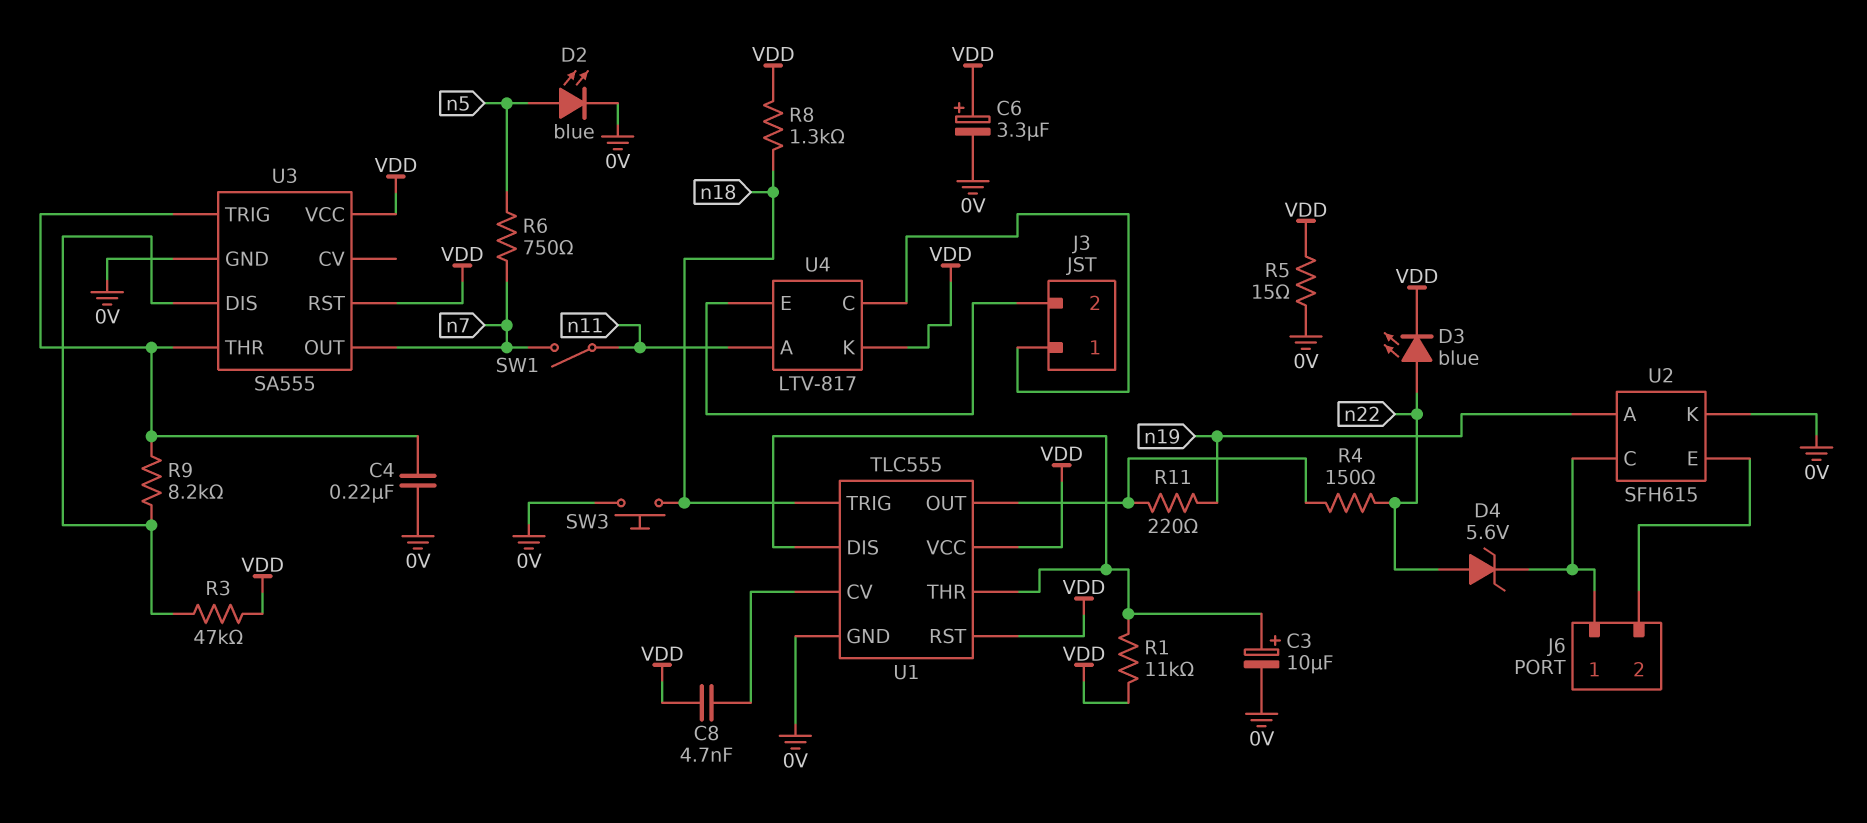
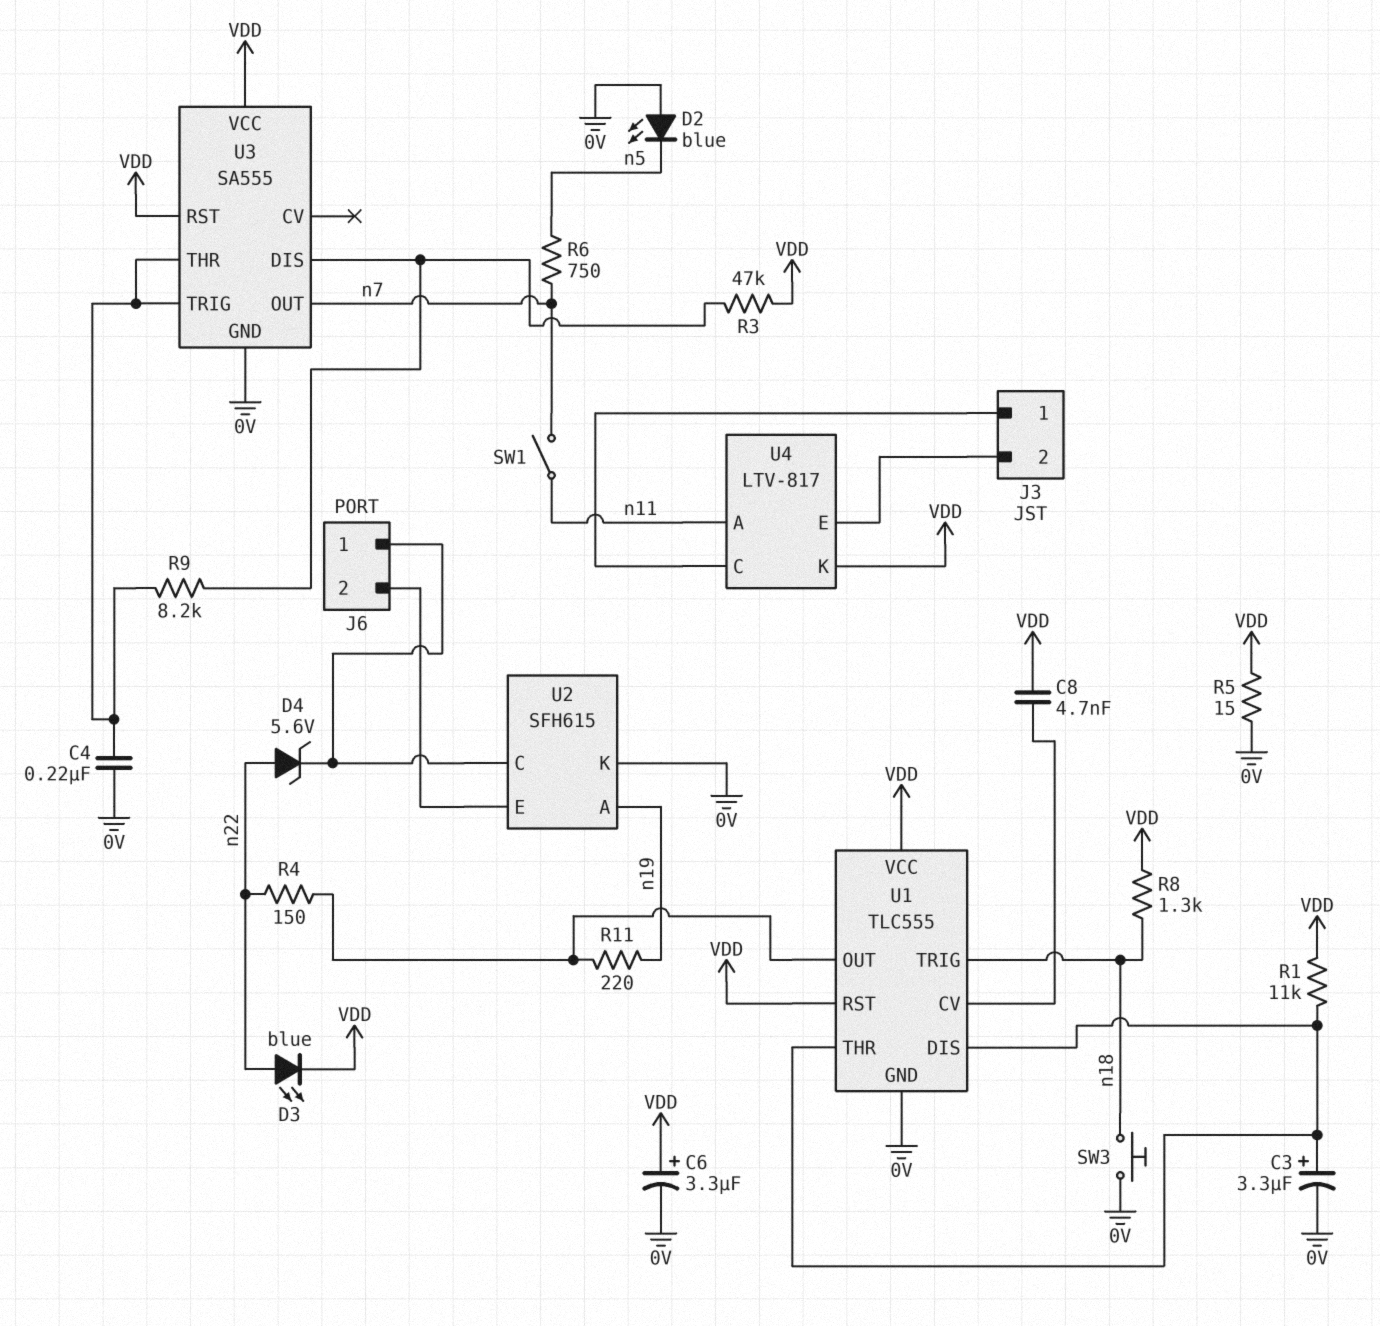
C3: 10uF (plus U1/DIS, minus 0V) -> 3.3uF (plus U1/DIS, minus 0V)
D2: LED blue (A n5, K 0V) -> LED blue (A 0V, K n5)

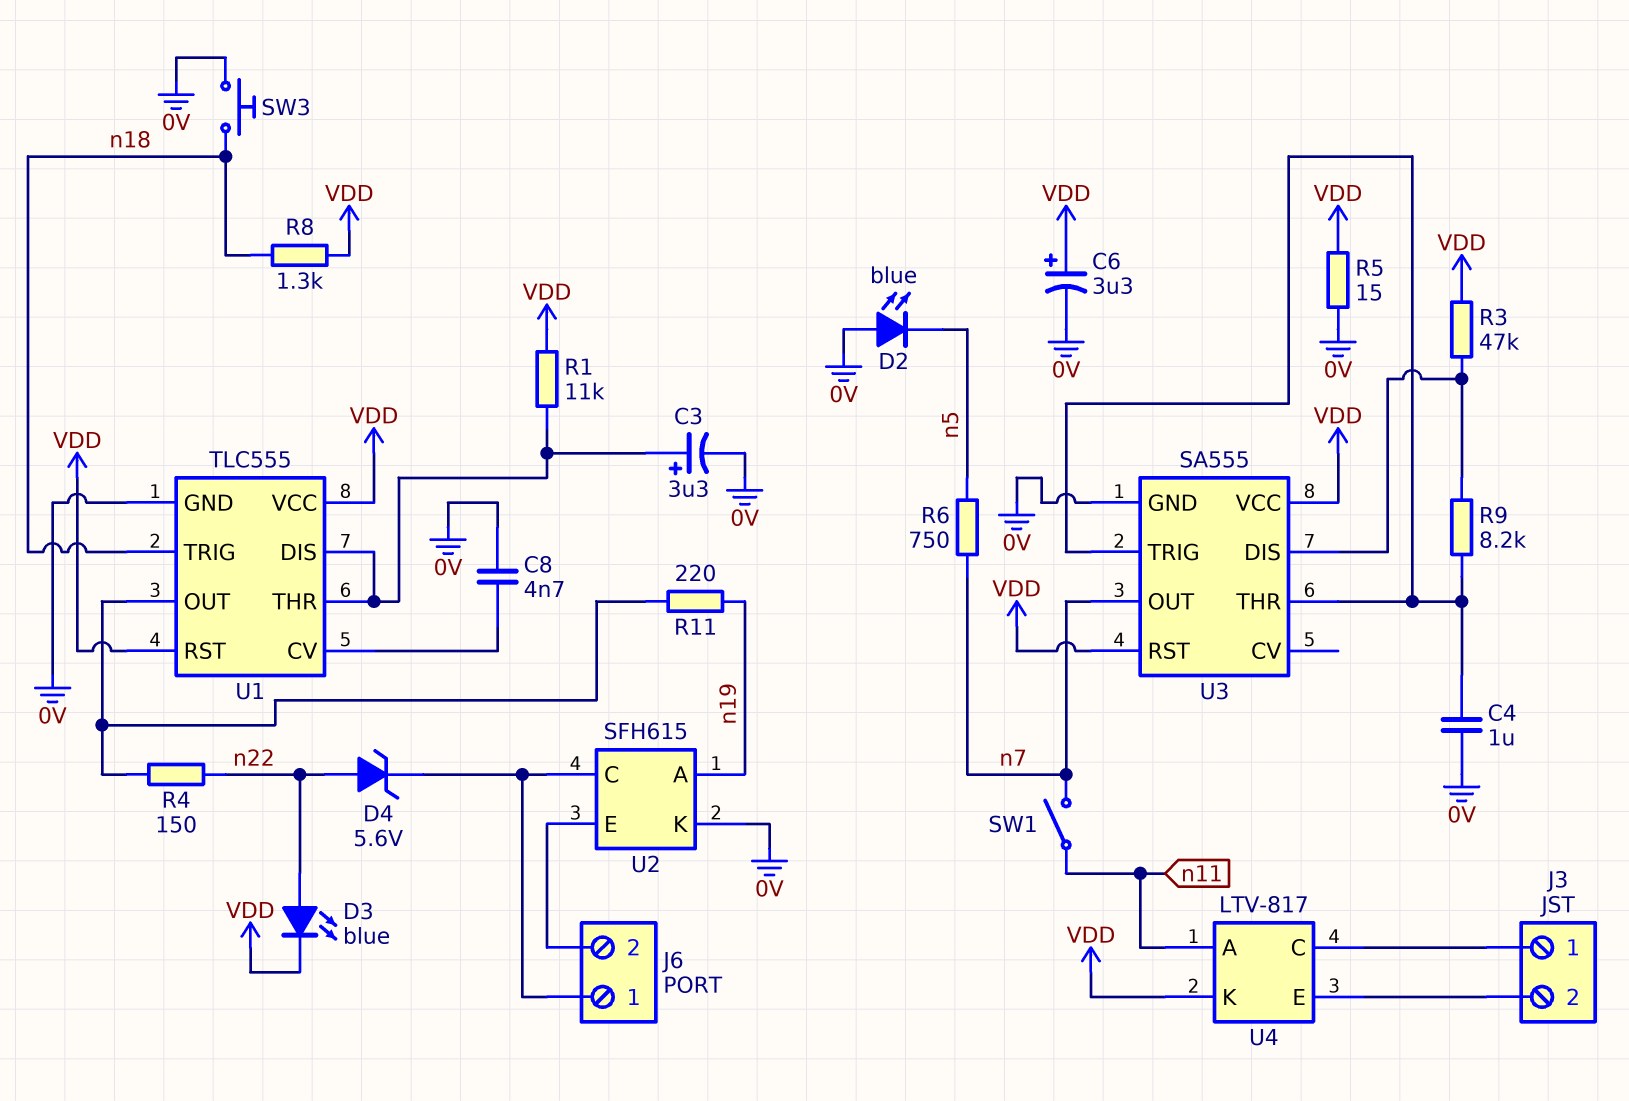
C4: 220nF (0V, U3/THR) -> 1uF (0V, U3/THR)
C8: 4.7nF (U1/CV, VDD) -> 4.7nF (0V, U1/CV)

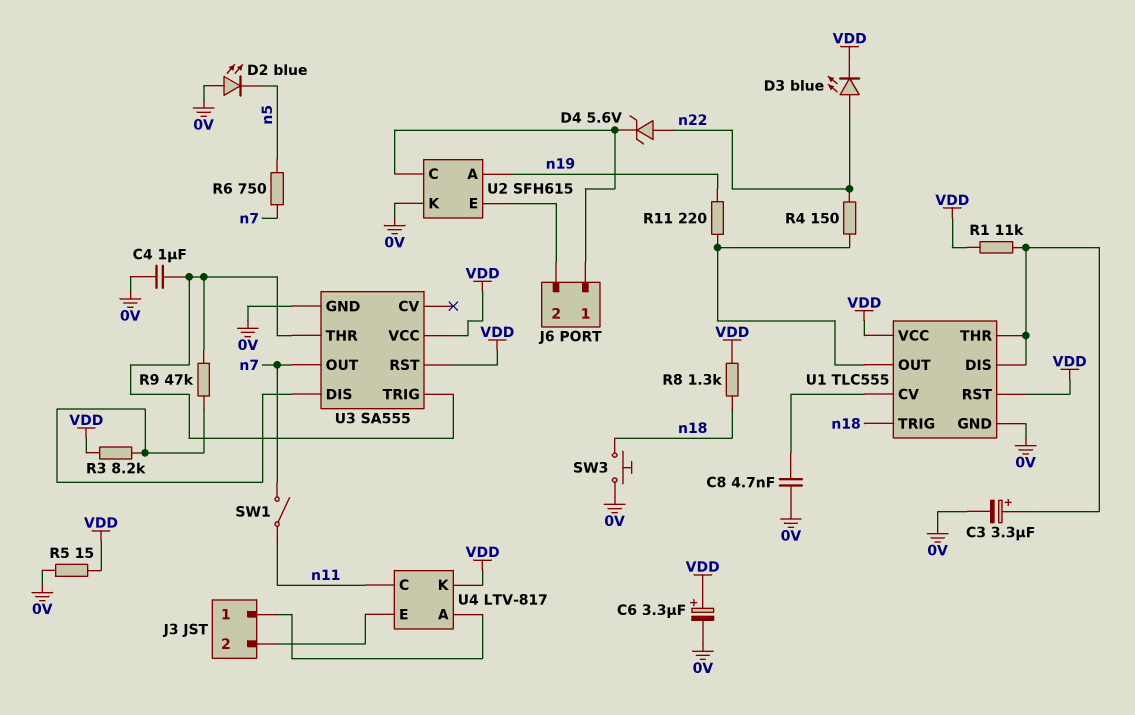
R3: 47k (U3/DIS, VDD) -> 8.2k (U3/DIS, VDD)
R9: 8.2k (U3/DIS, U3/THR) -> 47k (U3/DIS, U3/THR)
U4 pin A: n11 -> J3/1
U4 pin C: J3/1 -> n11

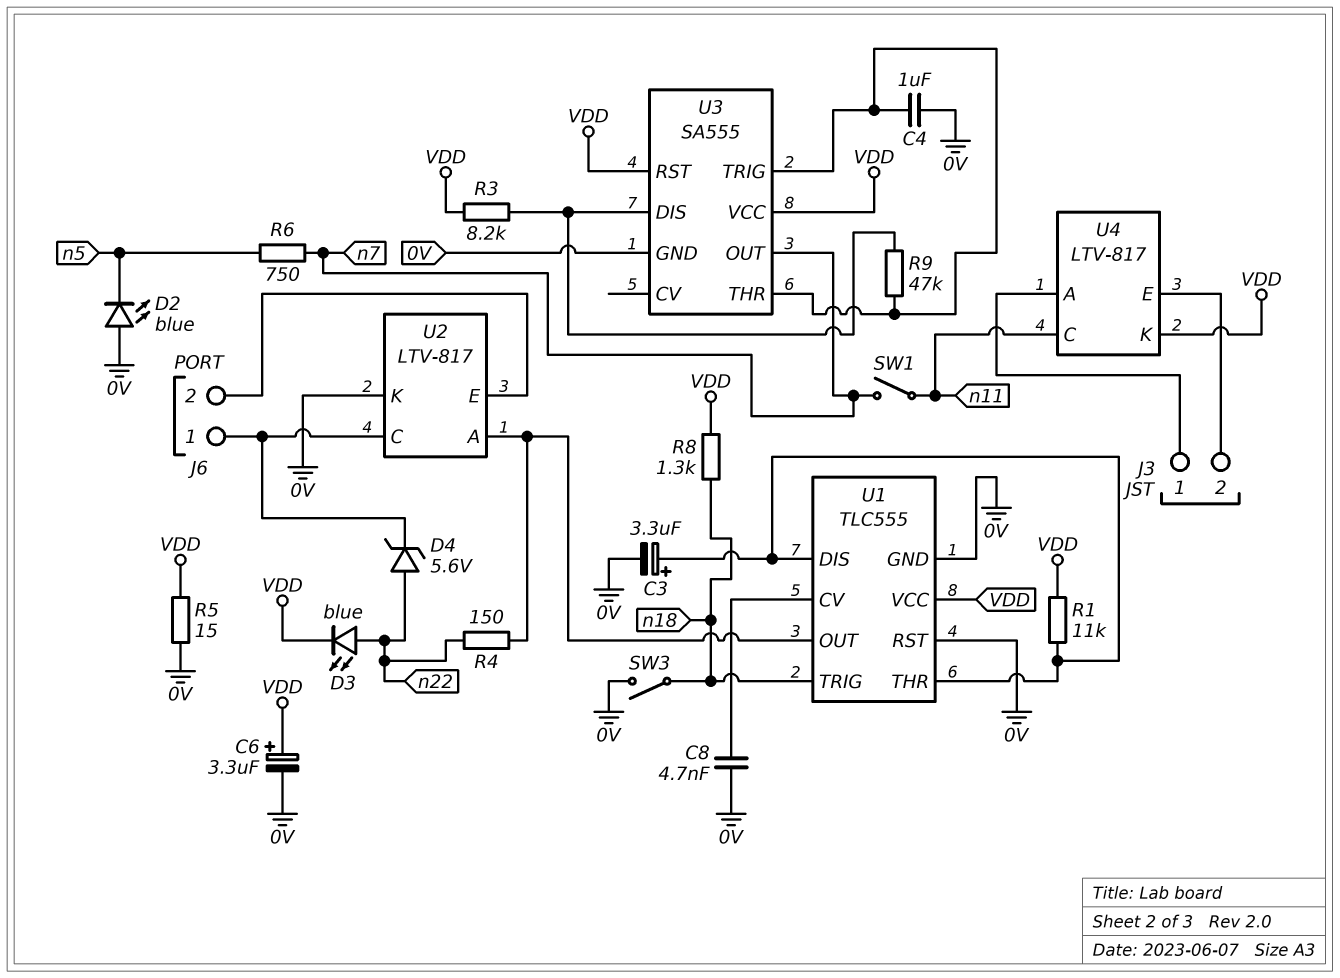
R11: 220 (U1/OUT, n19) -> none
SW3: button (0V, n18) -> switch (0V, n18)
U1 pin RST: VDD -> 0V
U2: SFH615 -> LTV-817
U2 pin A: n19 -> U1/OUT

